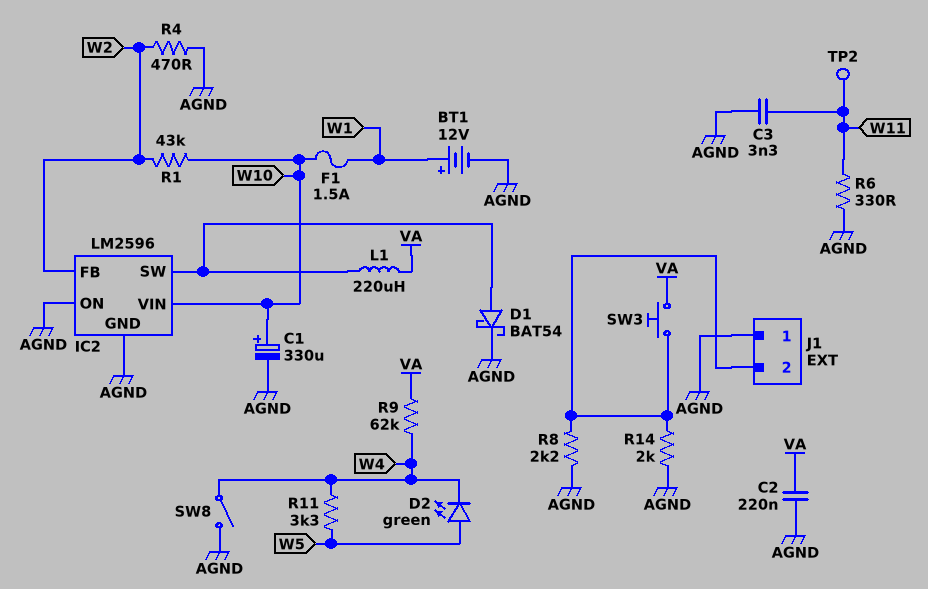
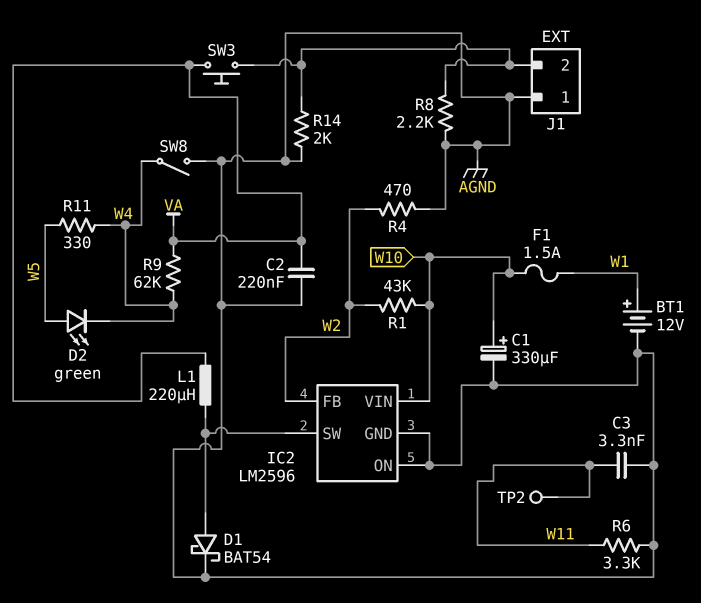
R6: 330 (AGND, W11) -> 3.3k (AGND, W11)
R11: 3.3k (W4, W5) -> 330 (W4, W5)

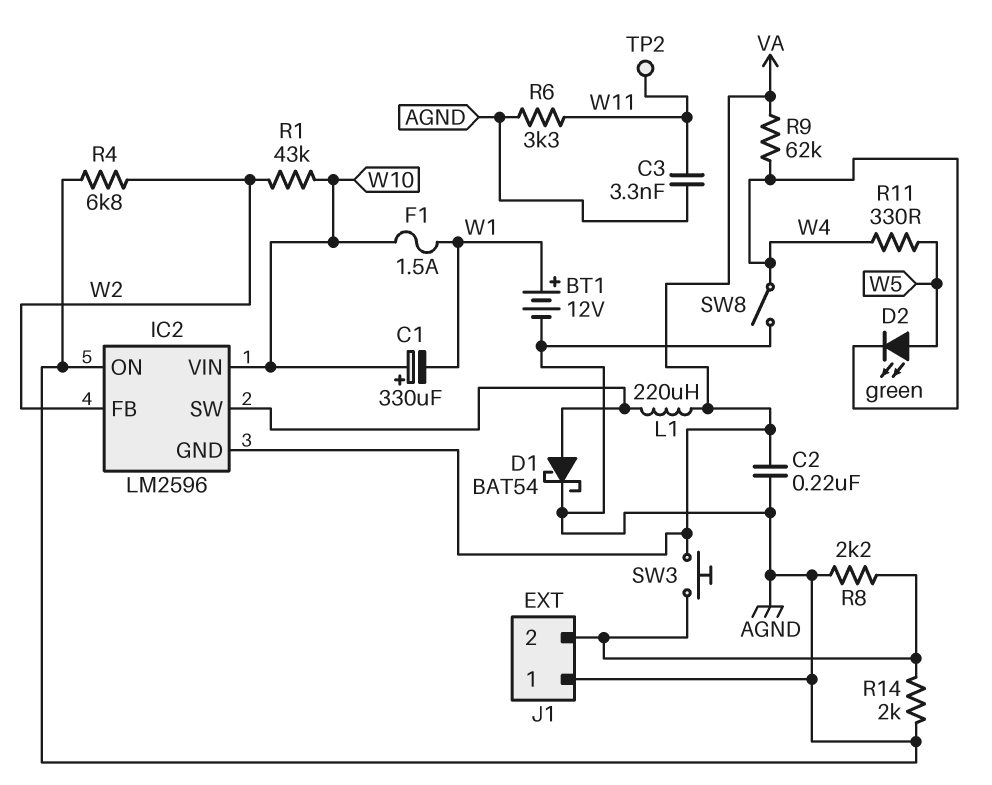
C1: 330uF (plus W10, minus AGND) -> 330uF (plus W10, minus W1)
IC2 pin GND: AGND -> VA
R4: 470 (AGND, W2) -> 6.8k (AGND, W2)

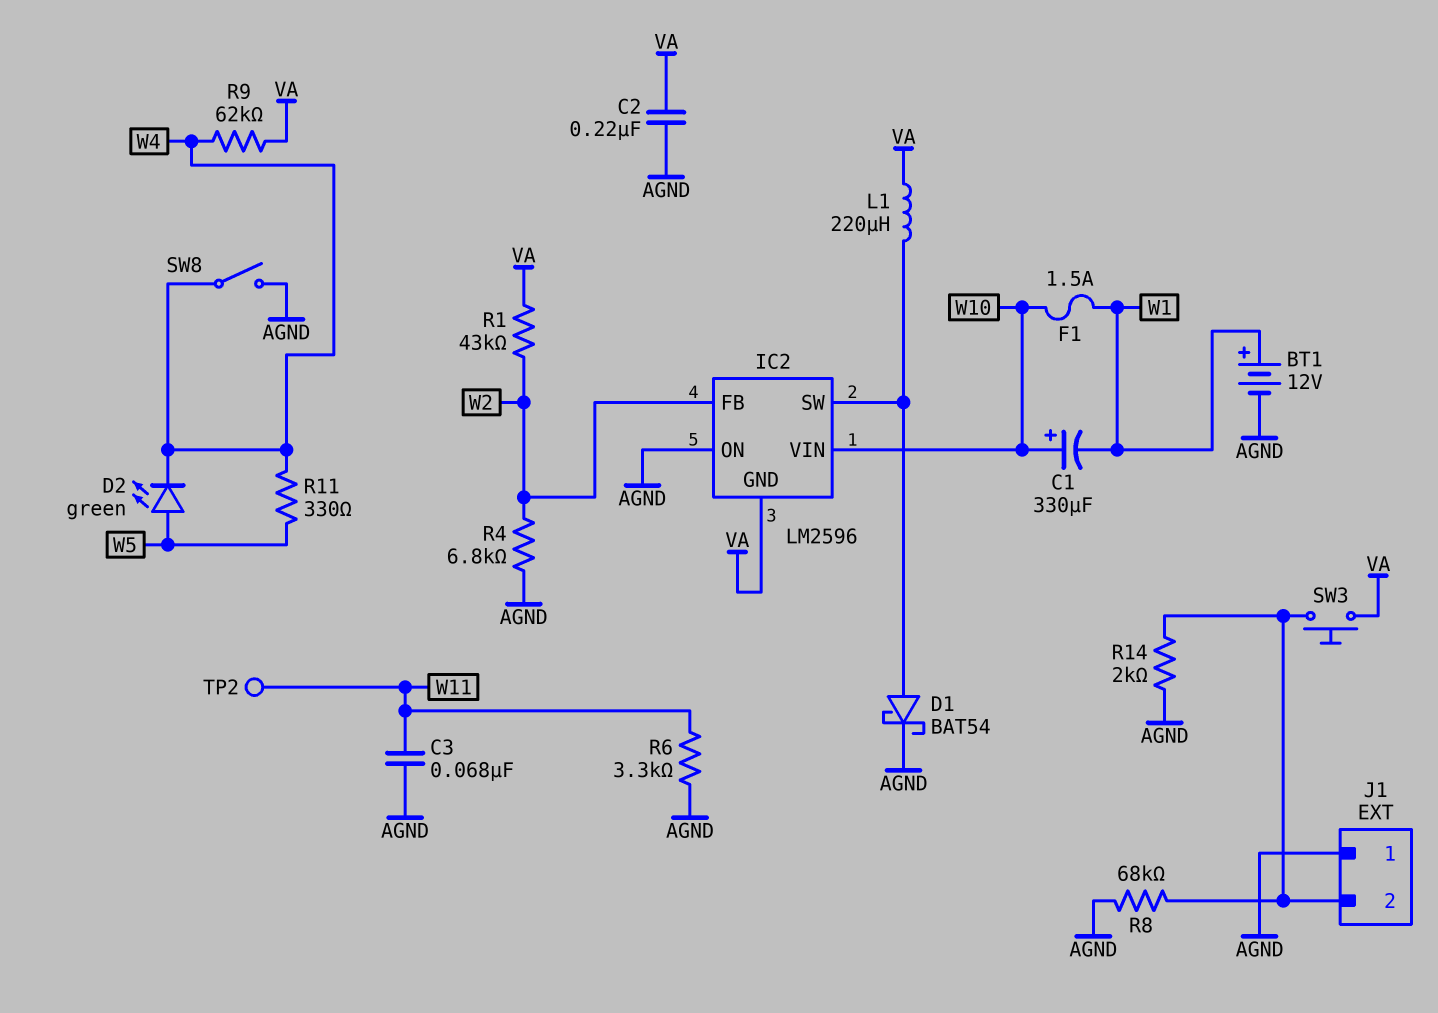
C3: 3.3nF (AGND, W11) -> 68nF (AGND, W11)
R1: 43k (W2, W10) -> 43k (VA, W2)
R8: 2.2k (AGND, J1/2) -> 68k (AGND, J1/2)

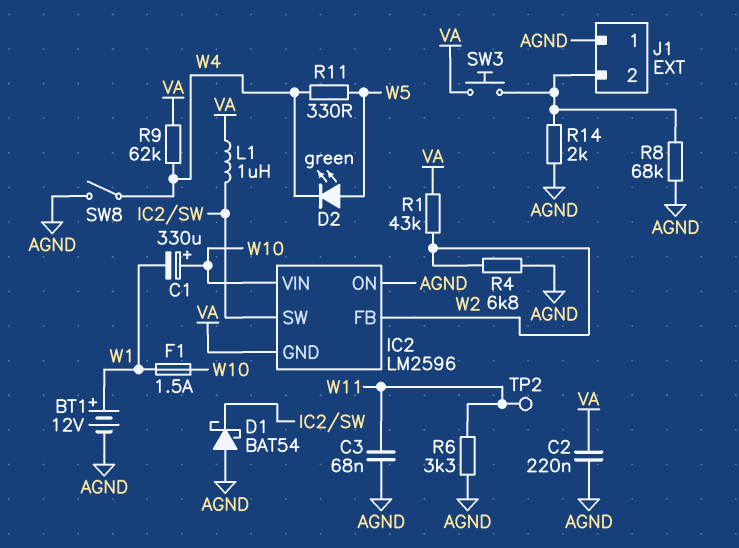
D1: schottky BAT54 (A IC2/SW, K AGND) -> schottky BAT54 (A AGND, K IC2/SW)
L1: 220uH (IC2/SW, VA) -> 1uH (IC2/SW, VA)

